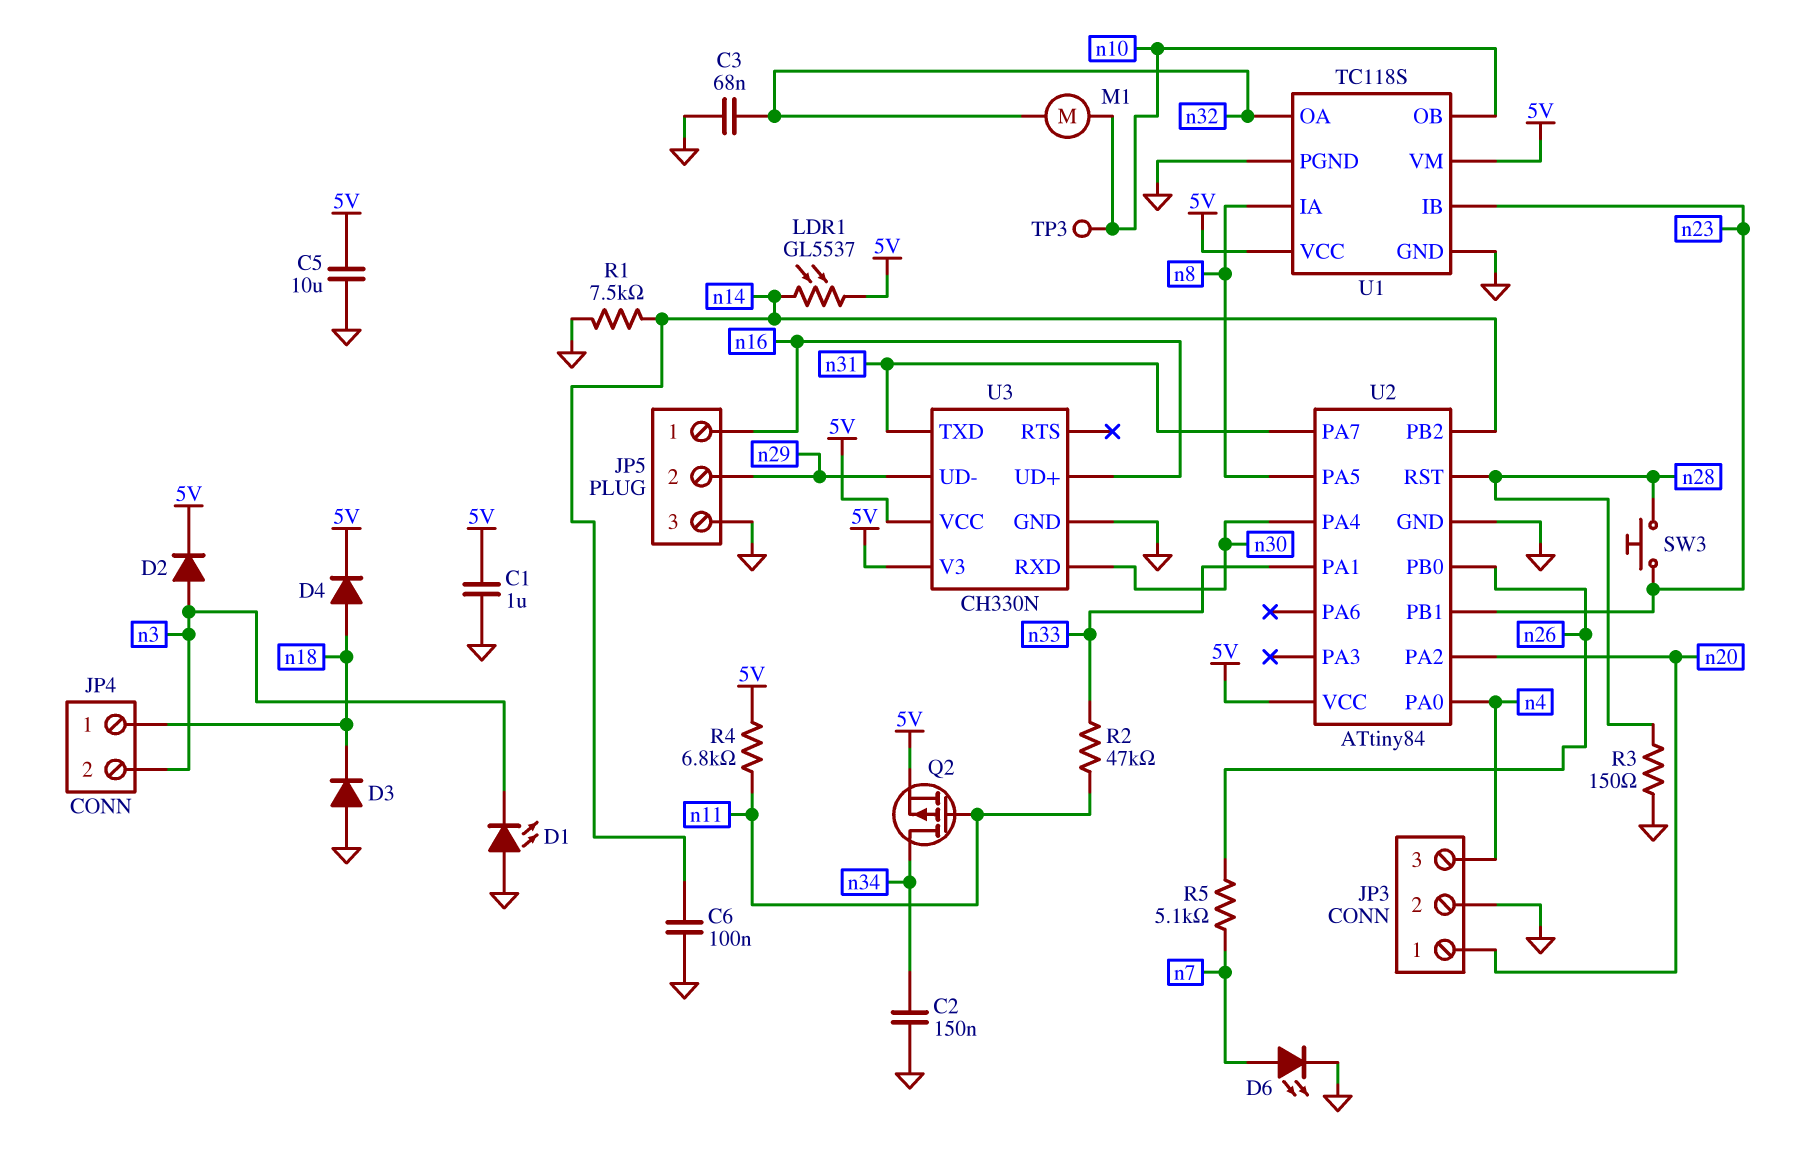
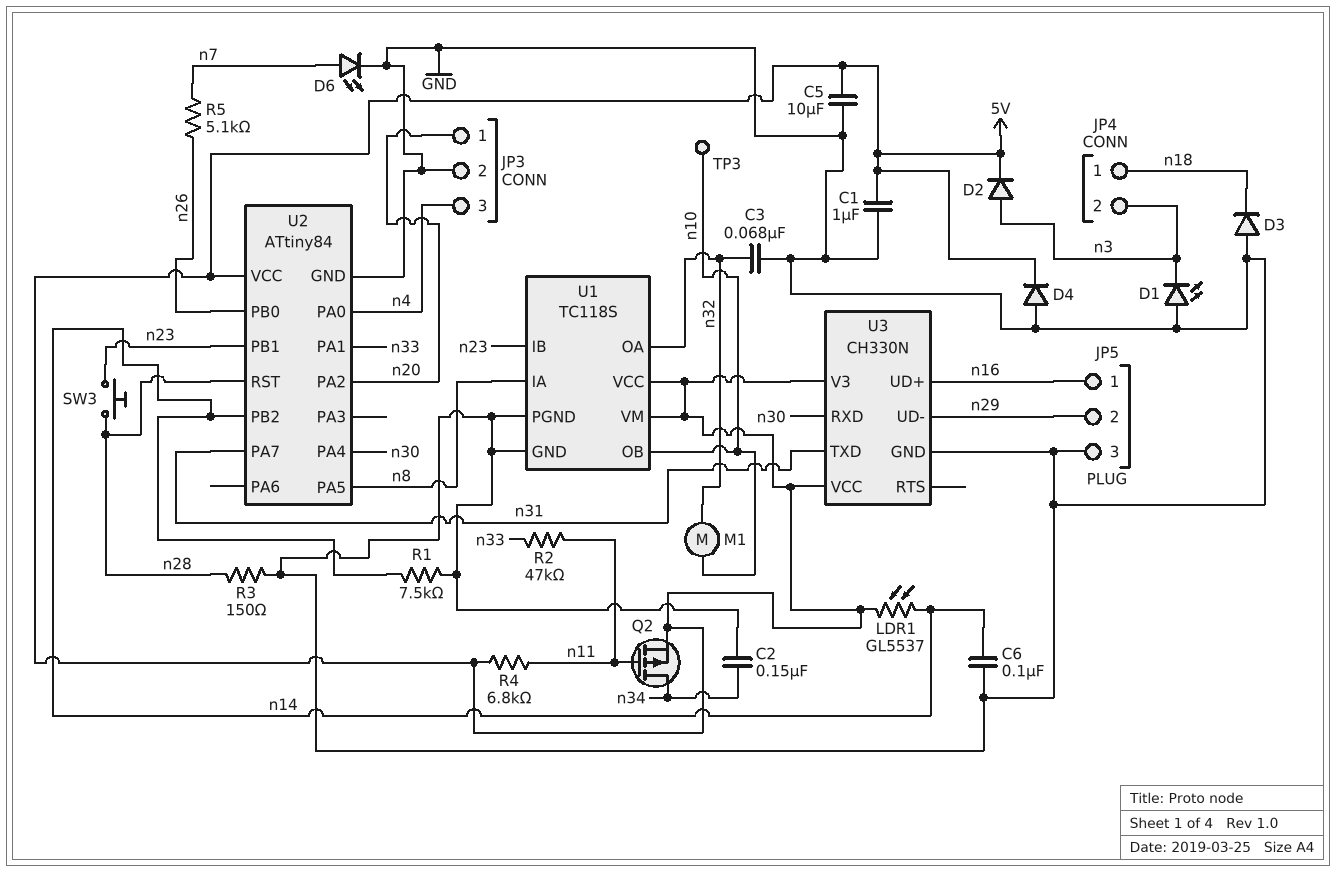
D4: diode (A n18, K 5V) -> diode (A GND, K 5V)

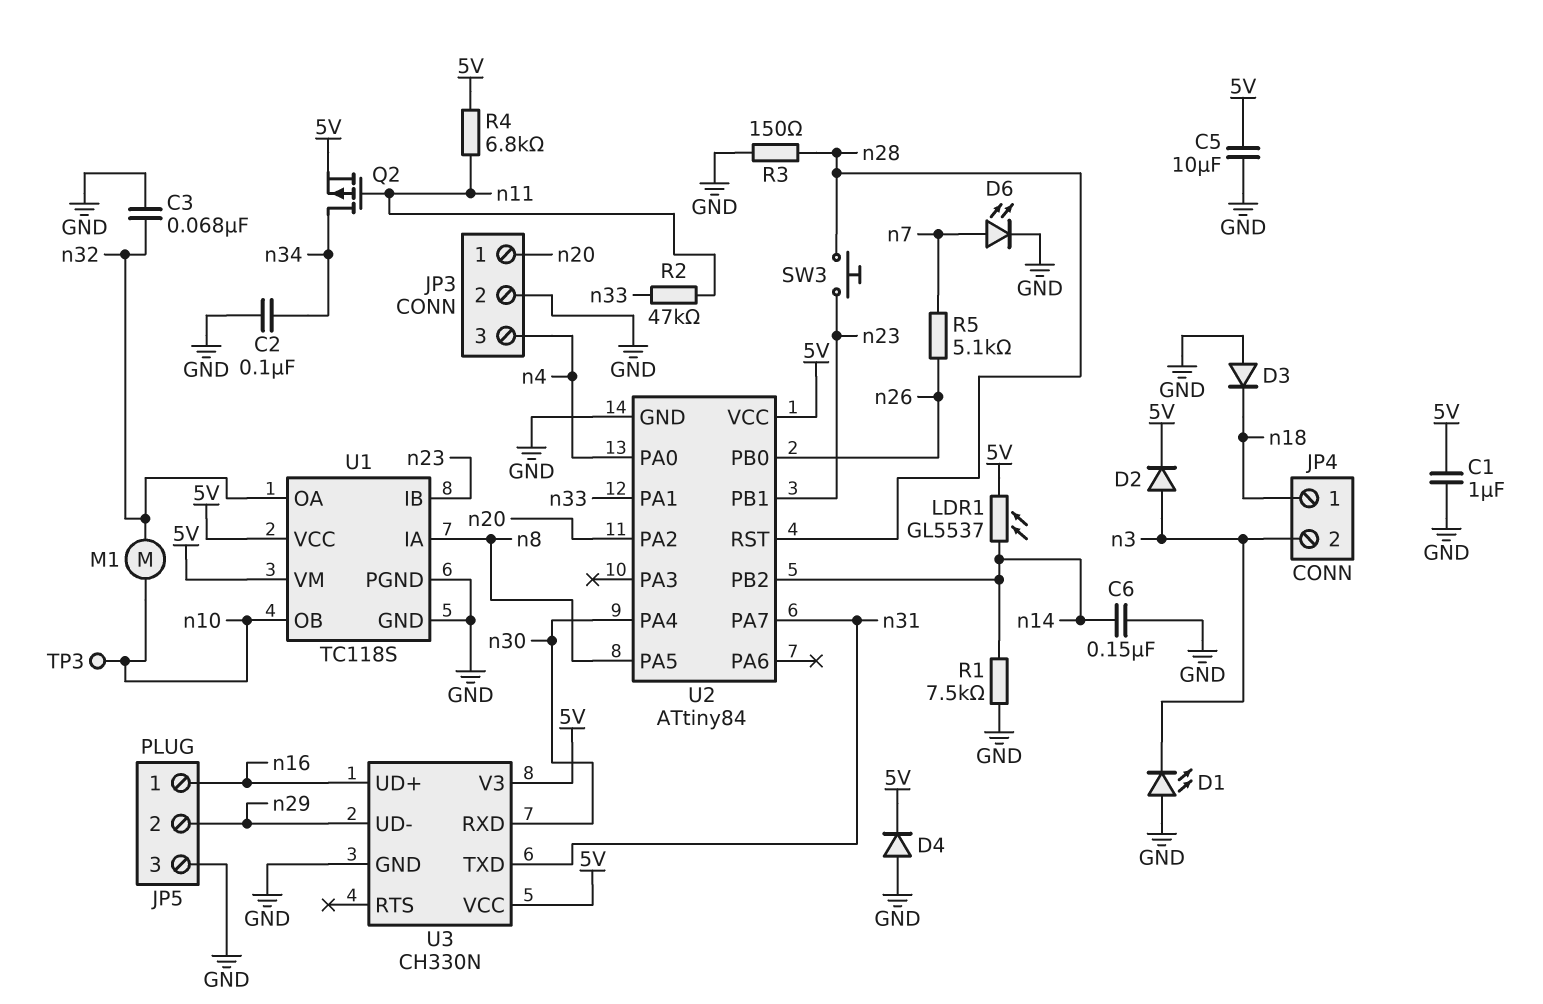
C2: 150nF (GND, n34) -> 100nF (GND, n34)
C6: 100nF (GND, n14) -> 150nF (GND, n14)

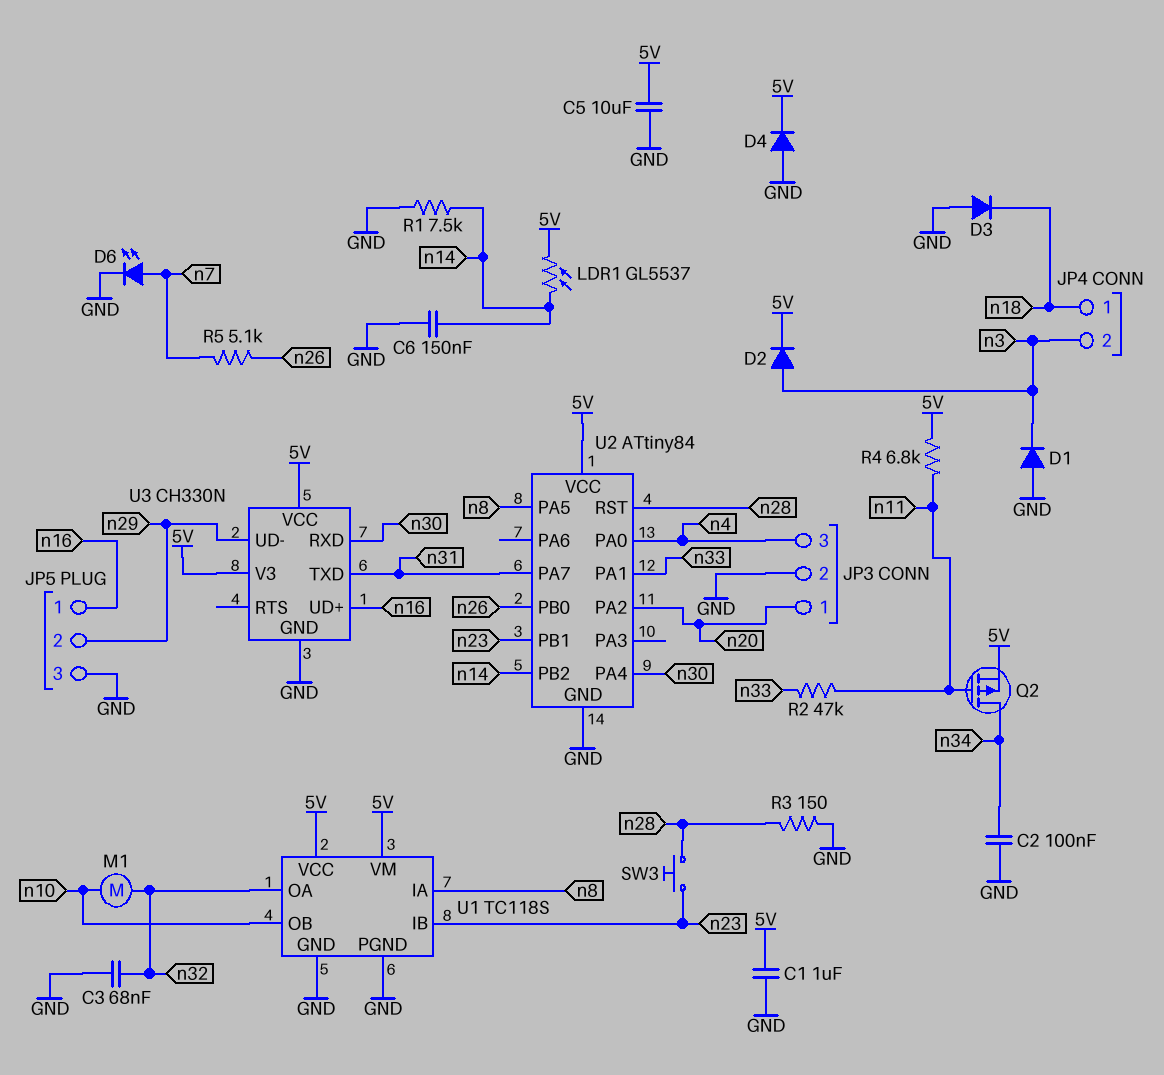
D1: LED (A GND, K n3) -> diode (A GND, K n3)
TP3: test point (n10) -> none

